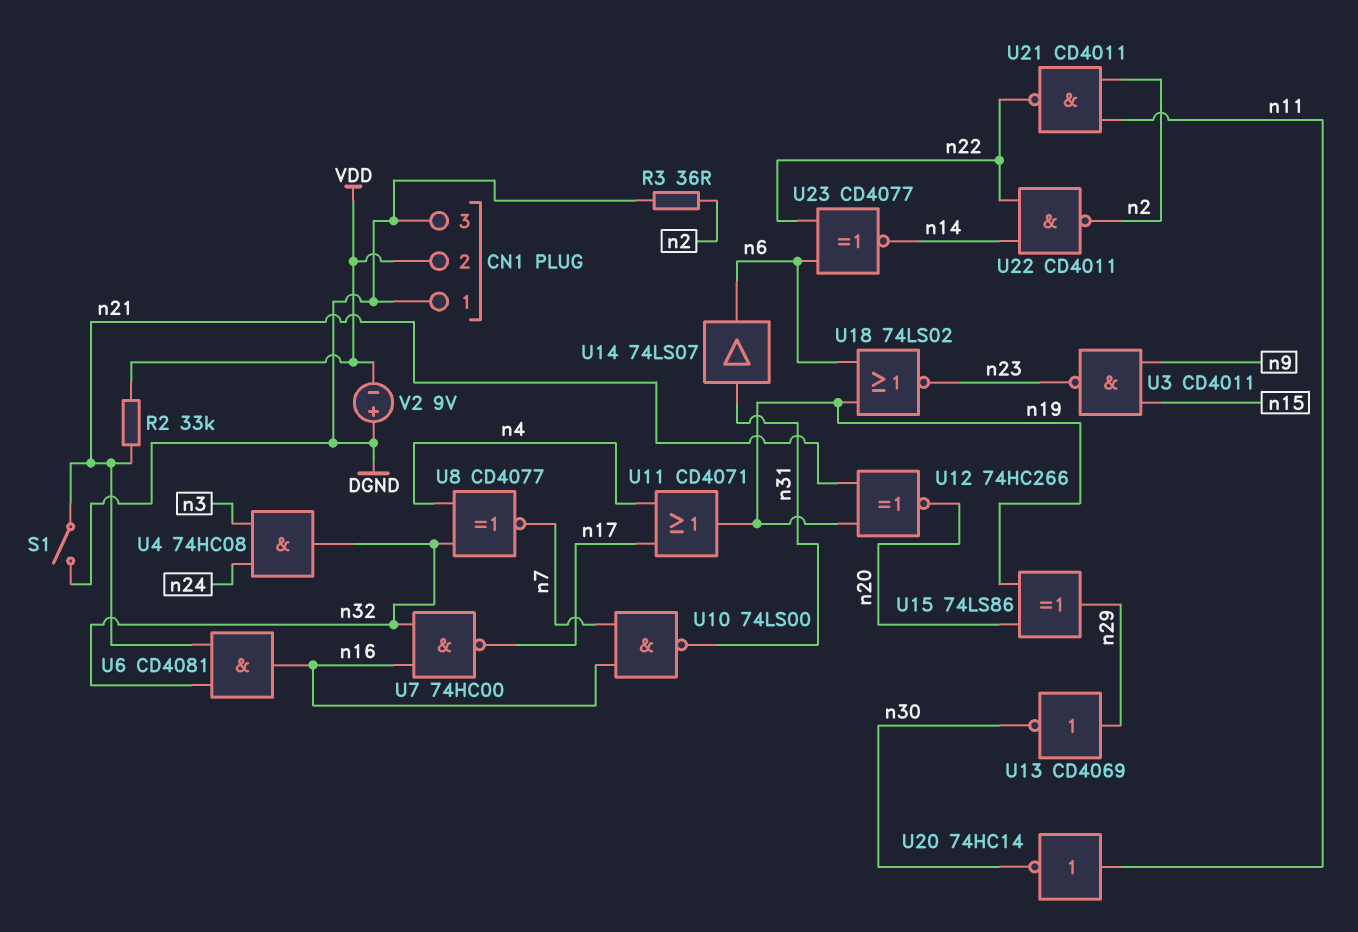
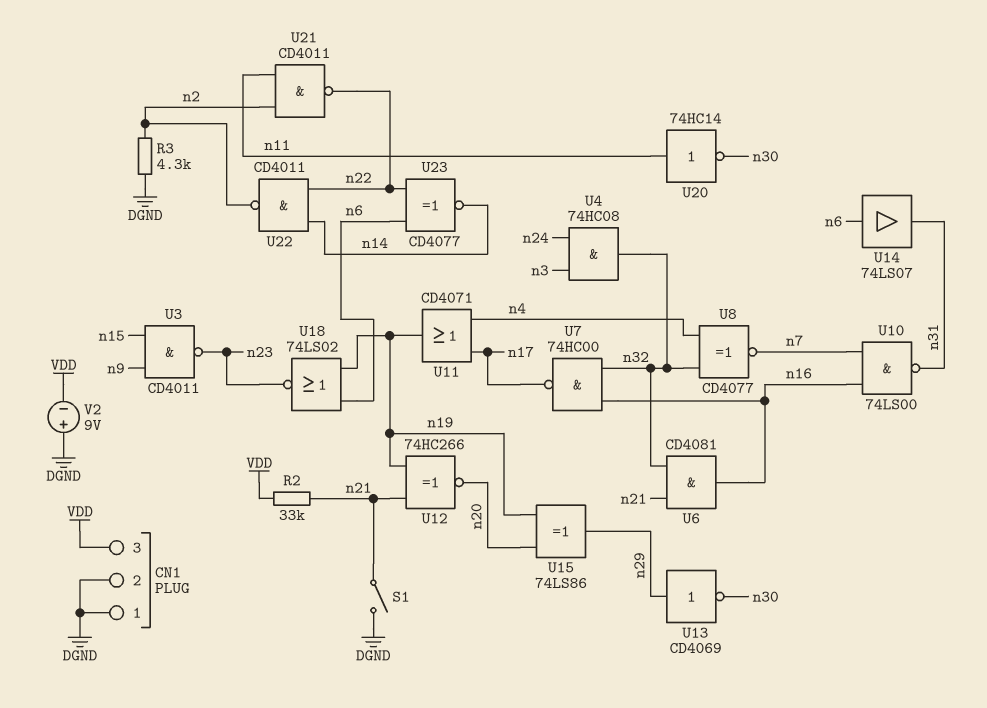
CN1 pin 2: VDD -> DGND
CN1 pin 3: DGND -> VDD
R3: 36 (DGND, n2) -> 4.3k (DGND, n2)
U14: buffer 74LS07 (in n31, out n6) -> buffer 74LS07 (in n6, out n31)

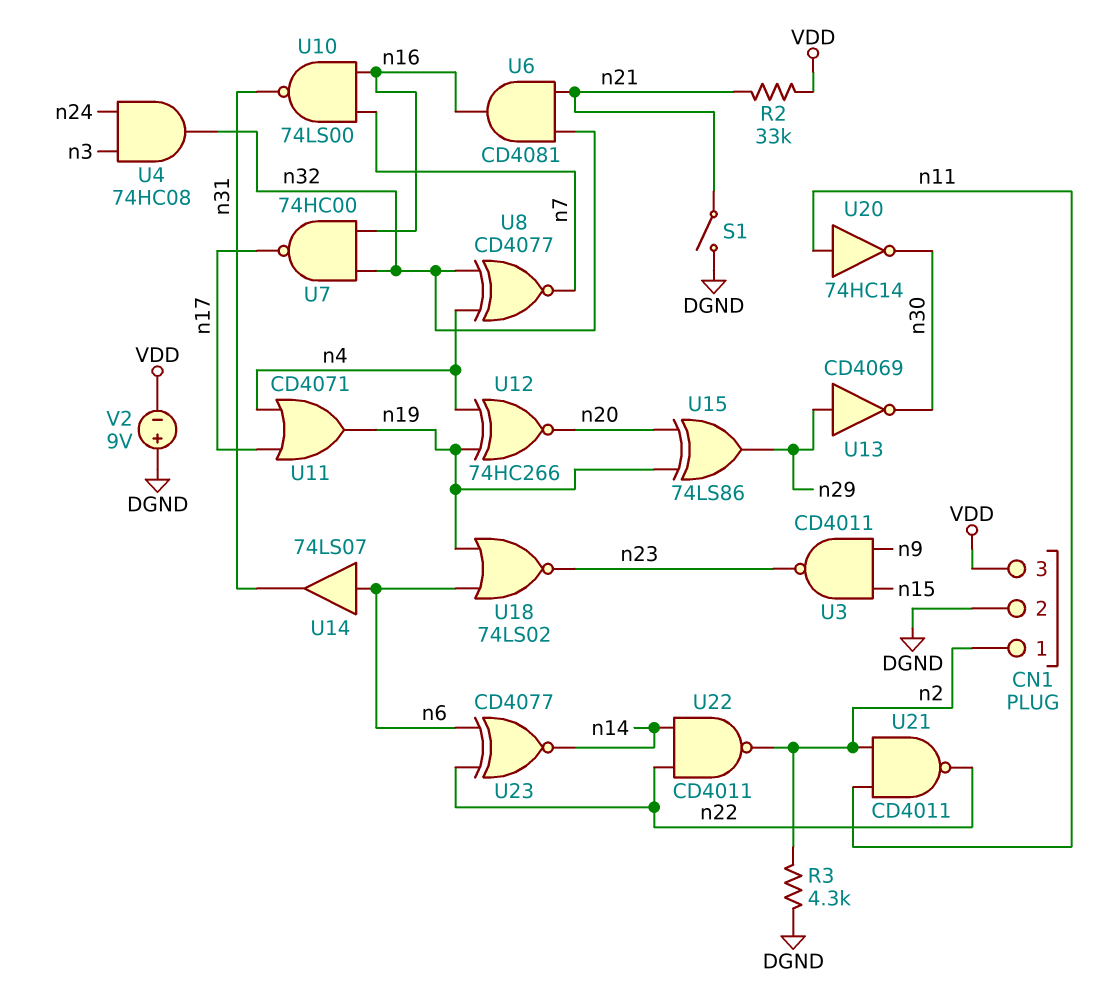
CN1 pin 1: DGND -> n2
U12: XNOR 74HC266 (in n19, in n21, out n20) -> XNOR 74HC266 (in n4, in n19, out n20)

